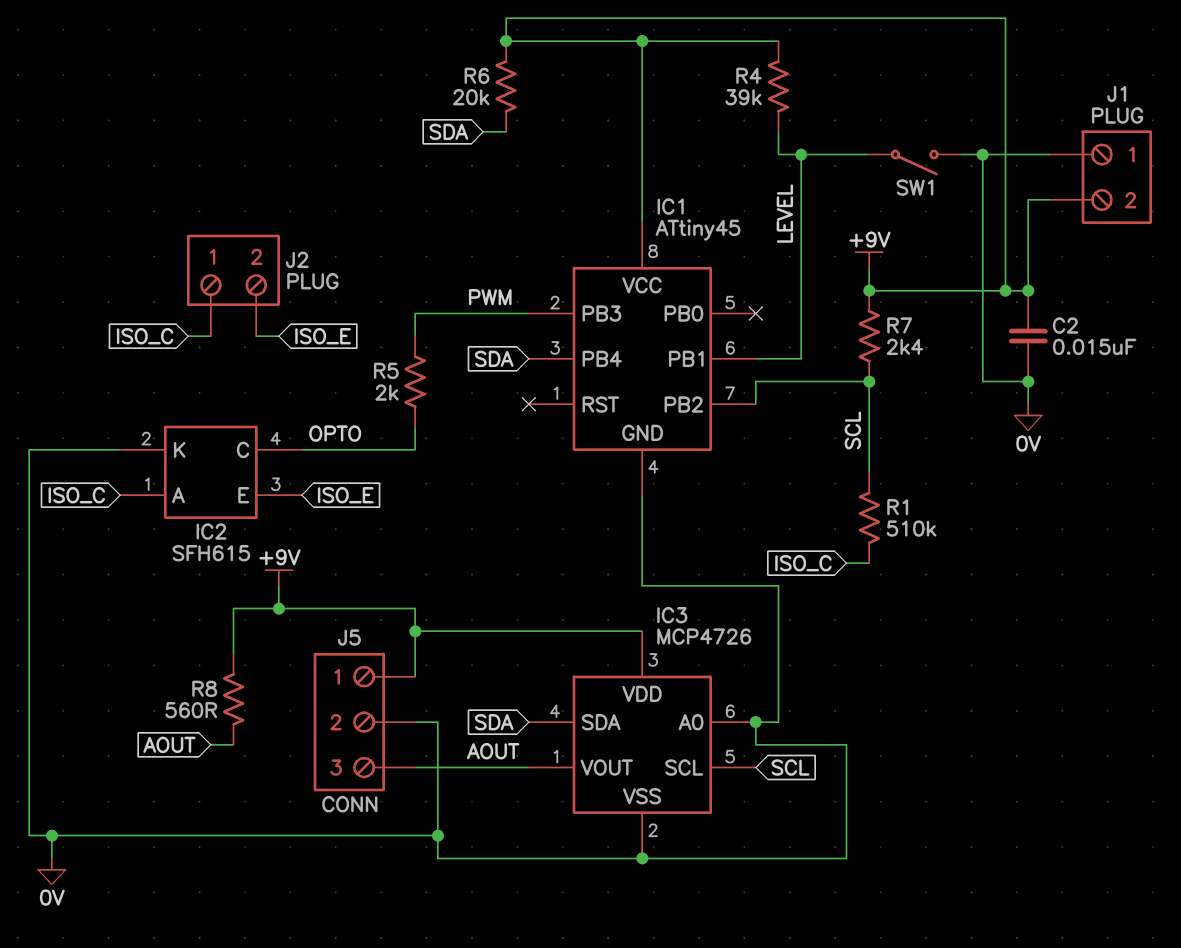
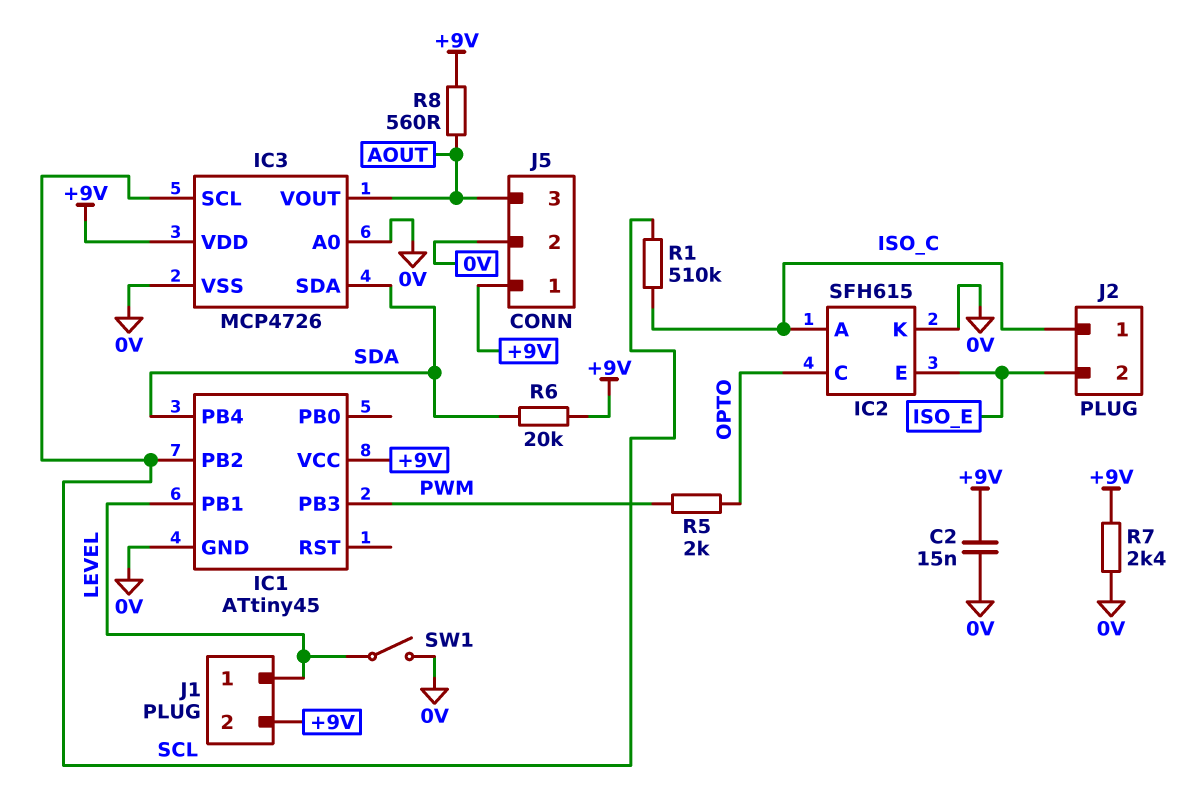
J1 pin 1: 0V -> LEVEL
R4: 39k (+9V, LEVEL) -> none
R7: 2.4k (+9V, SCL) -> 2.4k (+9V, 0V)

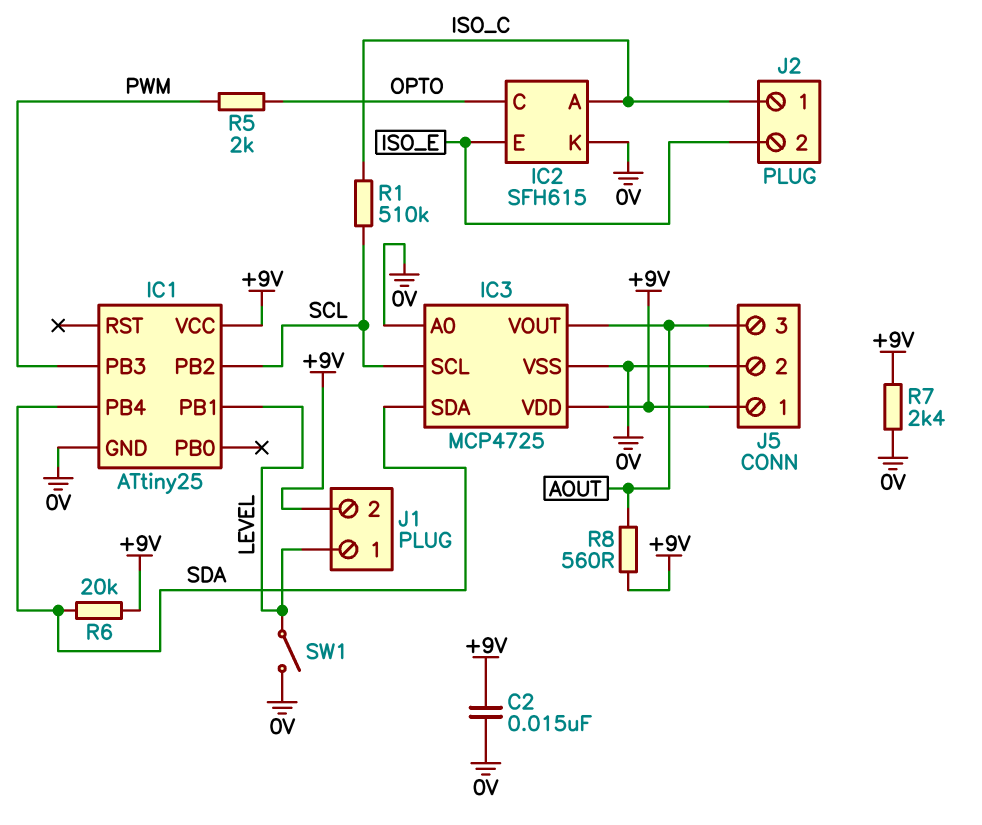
IC1: ATtiny45 -> ATtiny25
IC3: MCP4726 -> MCP4725

